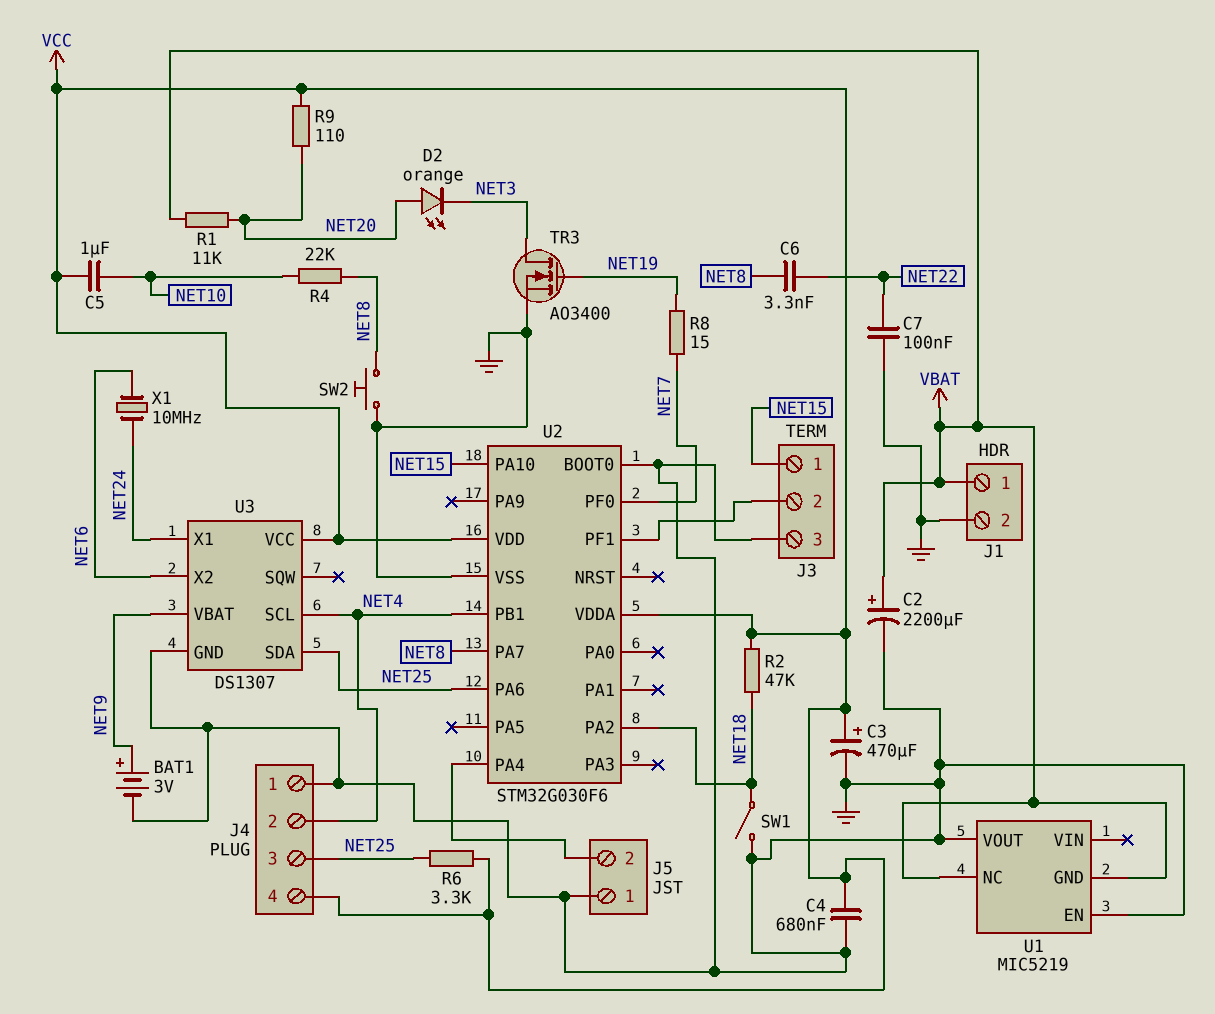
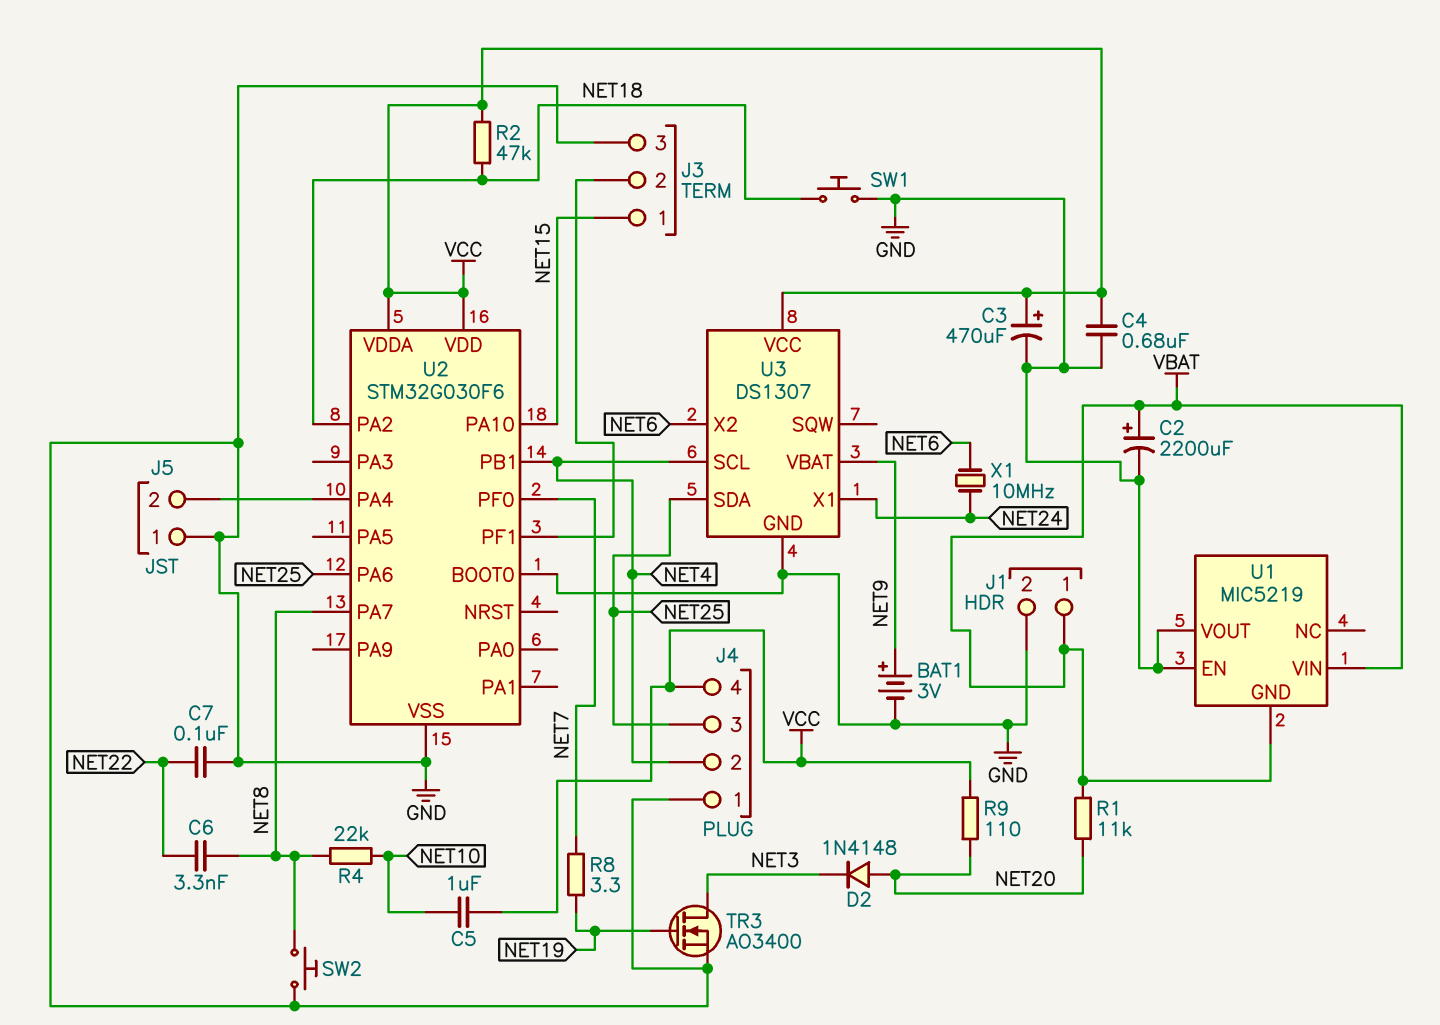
D2: LED orange (A NET20, K NET3) -> diode 1N4148 (A NET20, K NET3)
R6: 3.3k (NET25, VCC) -> none
R8: 15 (NET7, NET19) -> 3.3 (NET7, NET19)
SW1: switch (GND, NET18) -> button (GND, NET18)
U1 pin NC: VBAT -> none
U1 pin VIN: none -> VBAT

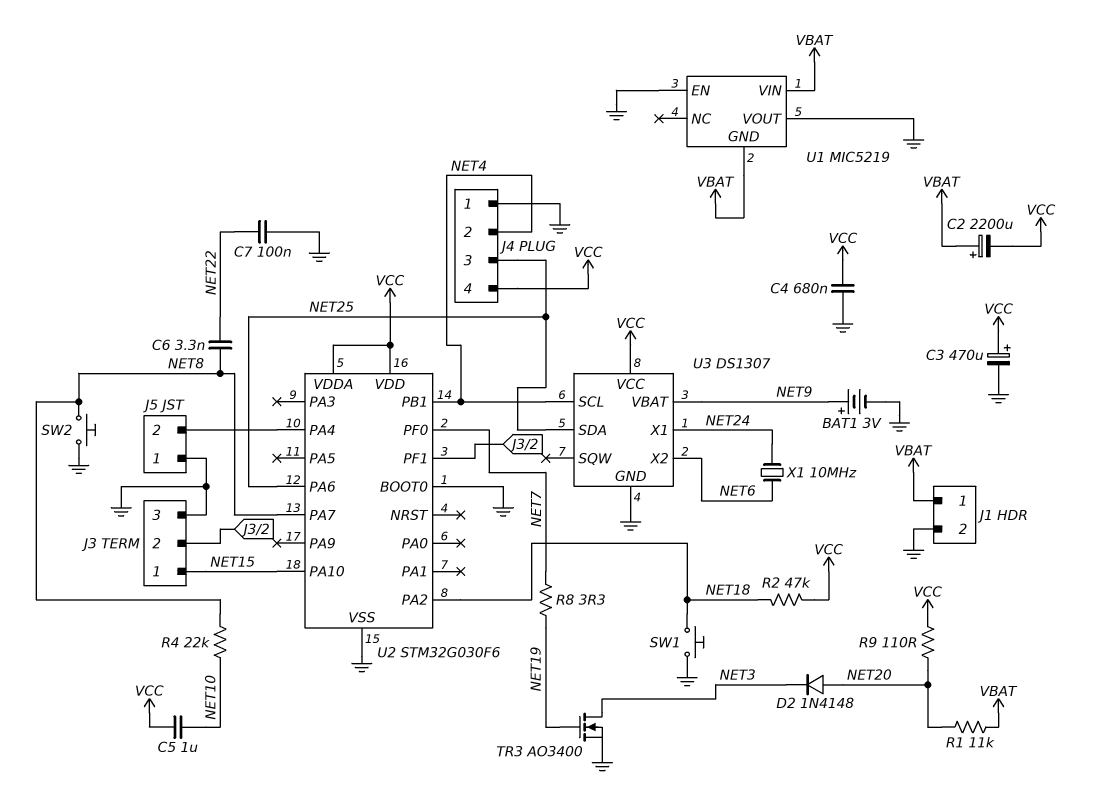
C2: 2200uF (plus VBAT, minus GND) -> 2200uF (plus VBAT, minus VCC)

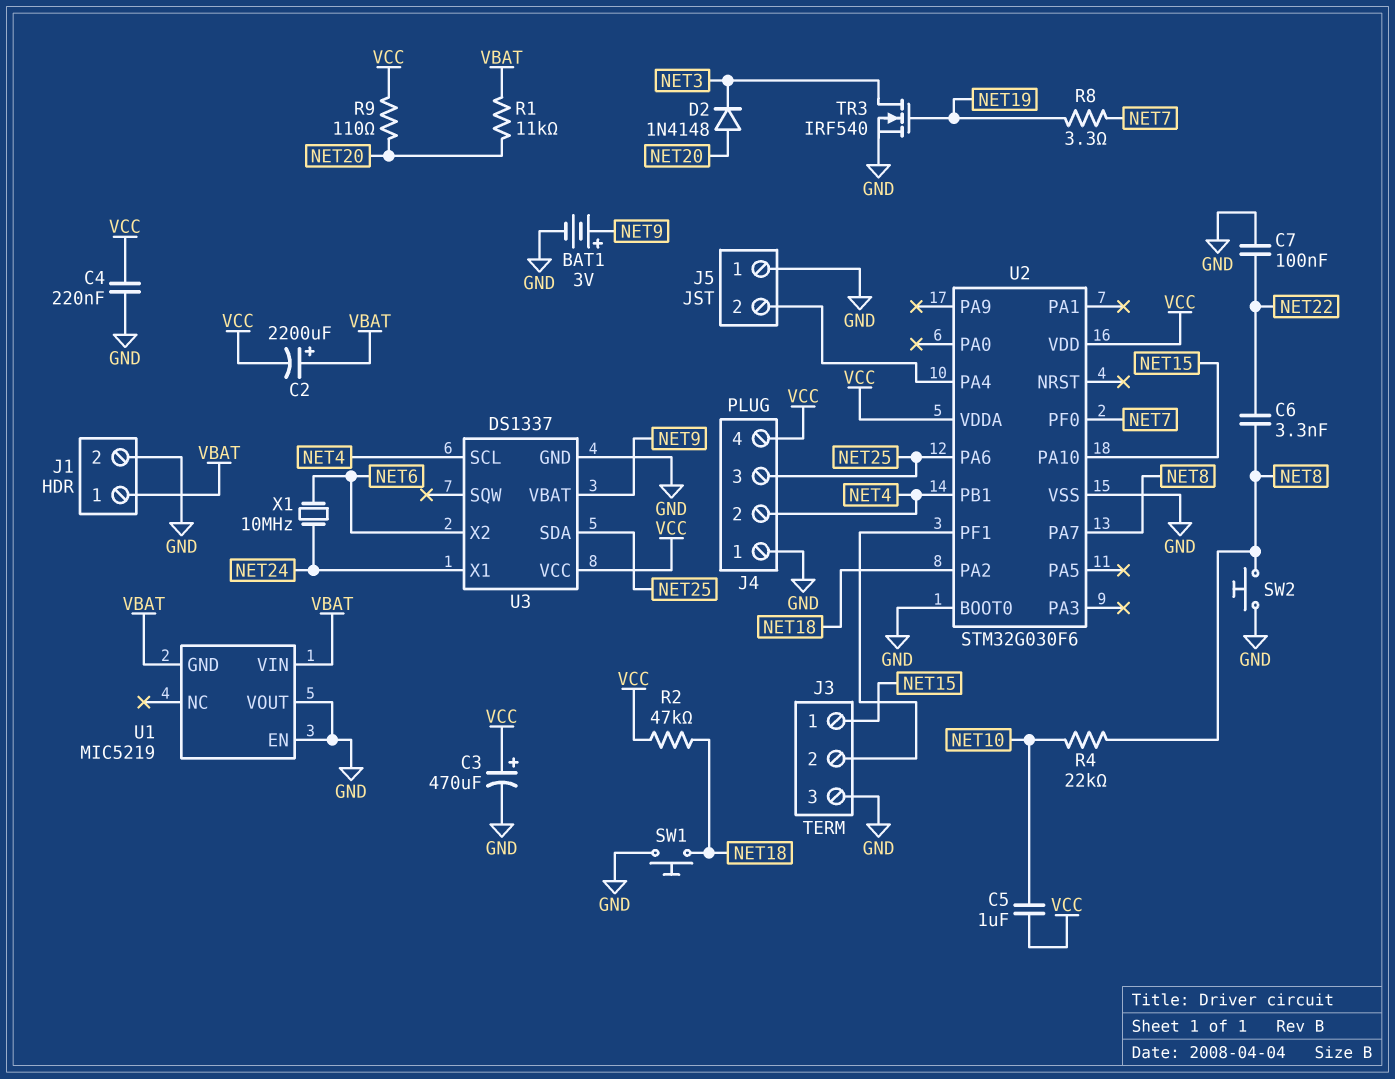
C4: 680nF (GND, VCC) -> 220nF (GND, VCC)
TR3: NMOS AO3400 (G NET19, D NET3, S GND) -> NMOS IRF540 (G NET19, D NET3, S GND)
U3: DS1307 -> DS1337

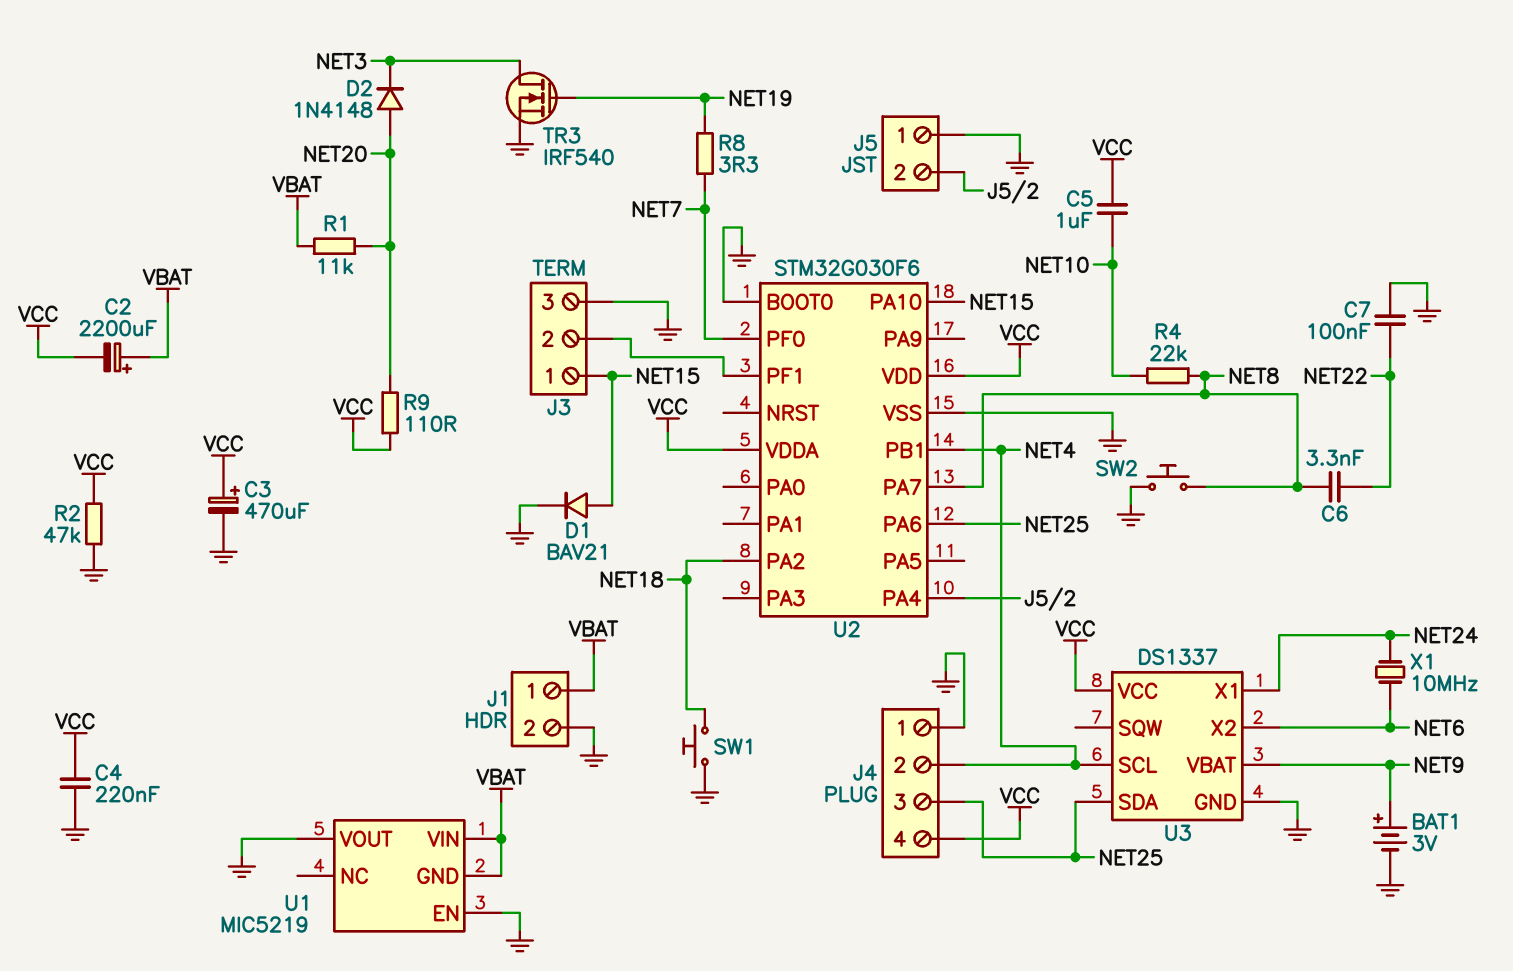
D1: none -> diode BAV21 (A NET15, K GND)
R2: 47k (NET18, VCC) -> 47k (GND, VCC)

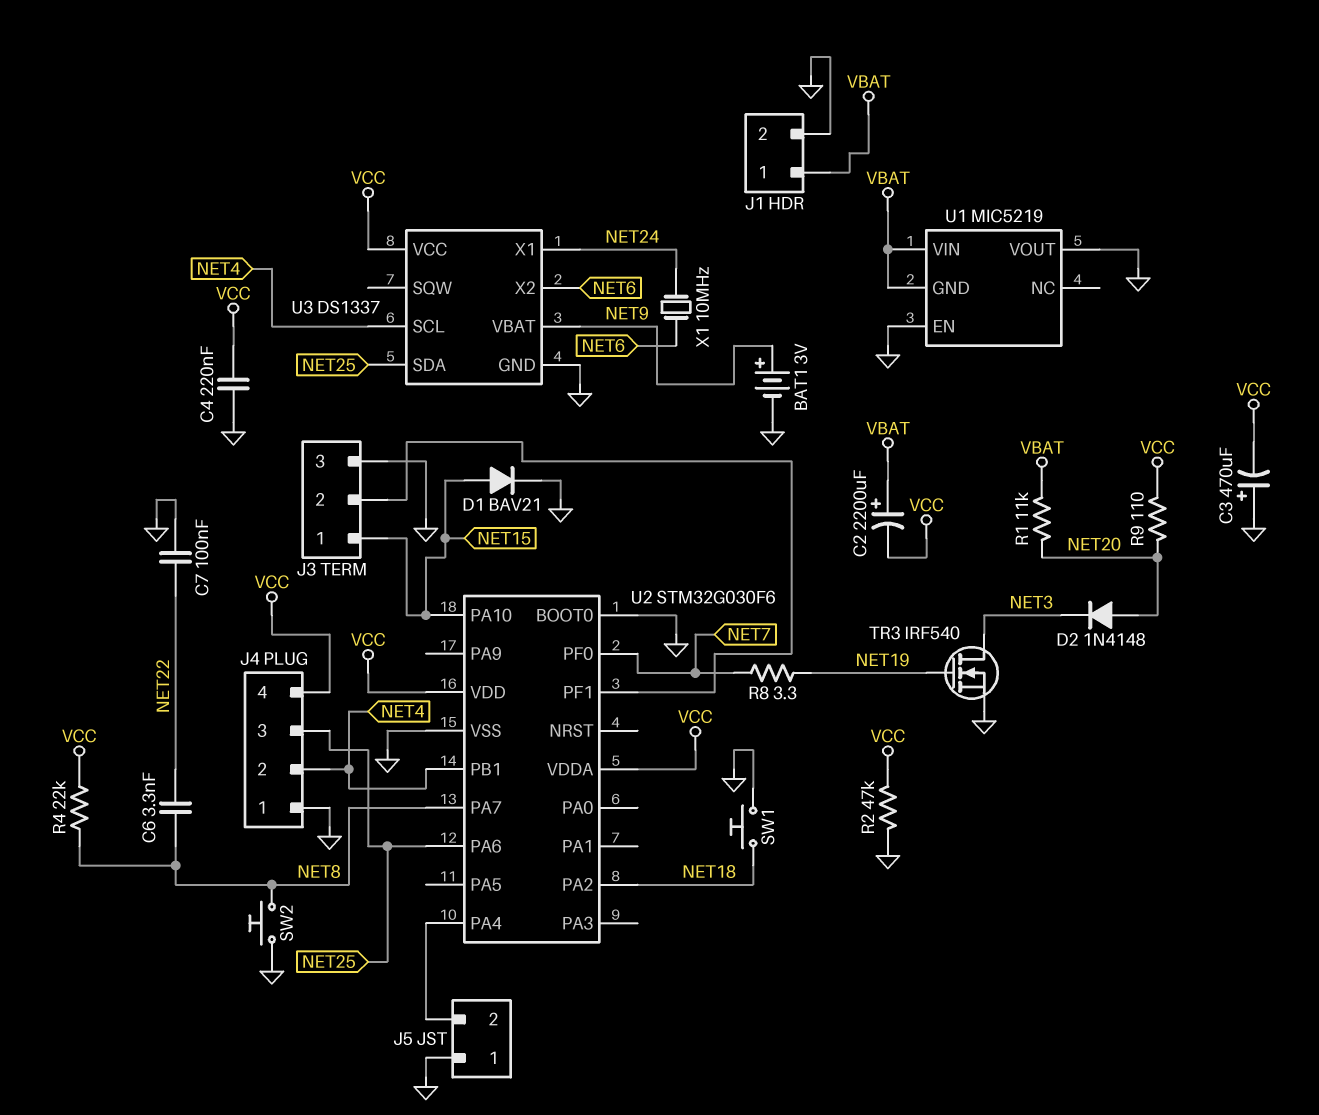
C3: 470uF (plus VCC, minus GND) -> 470uF (plus GND, minus VCC)
C5: 1uF (NET10, VCC) -> none
R4: 22k (NET8, NET10) -> 22k (NET8, VCC)

